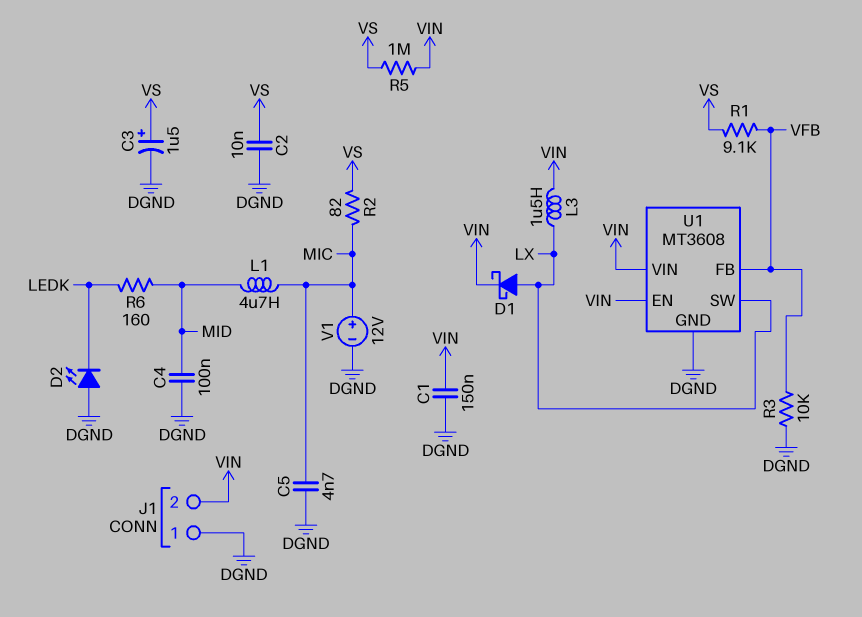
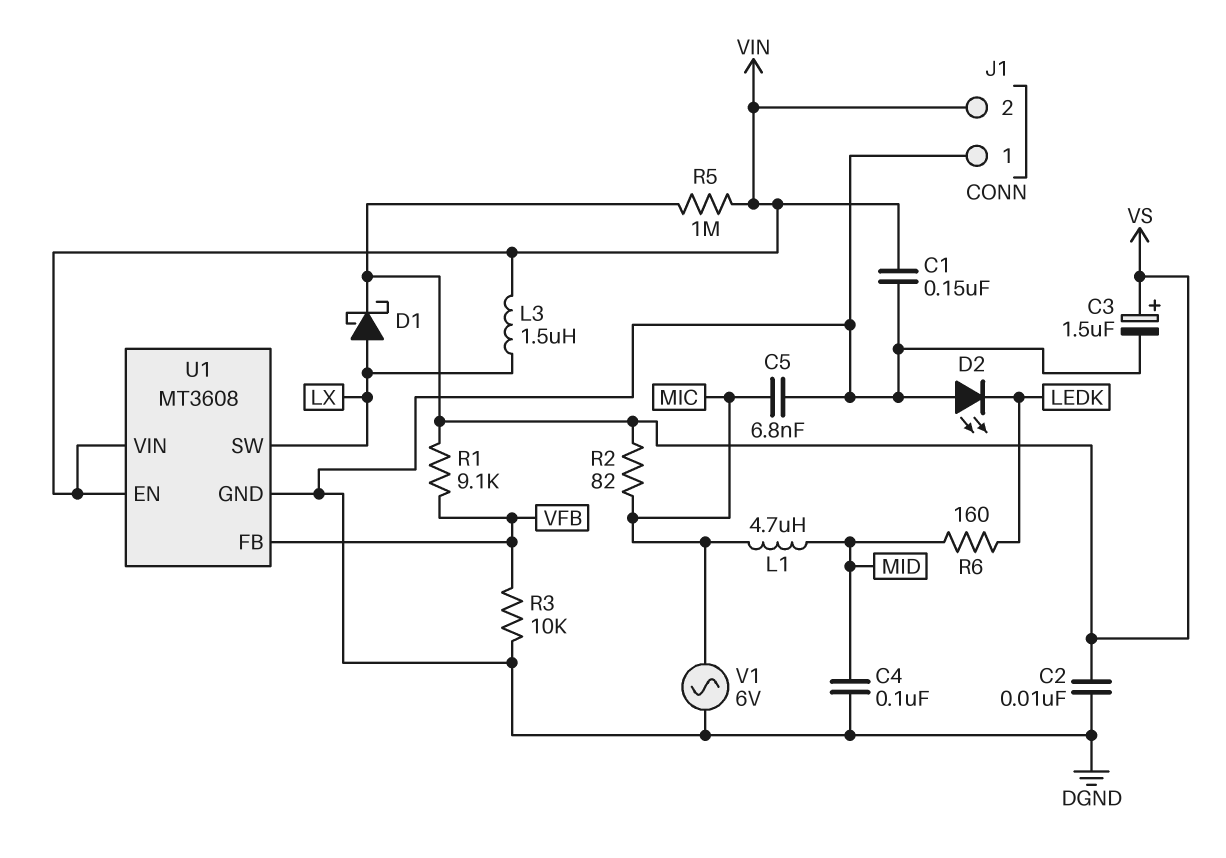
C5: 4.7nF (DGND, MIC) -> 6.8nF (DGND, MIC)
D1: schottky (A LX, K VIN) -> schottky (A LX, K VS)
V1: 12V (plus MIC, minus DGND) -> AC 6V (DGND, MIC)

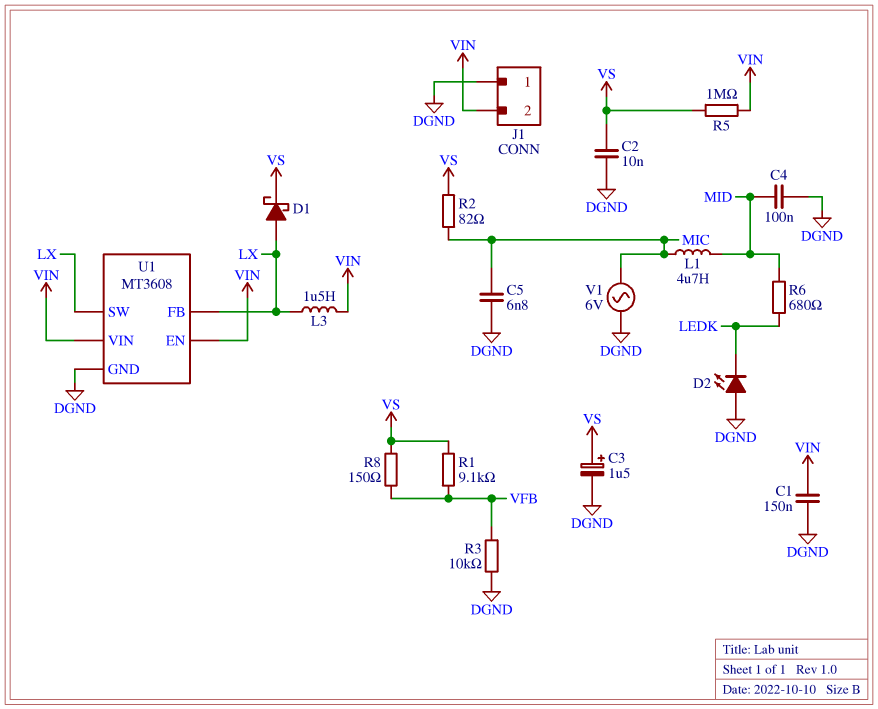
R6: 160 (LEDK, MID) -> 680 (LEDK, MID)
R8: none -> 150 (VFB, VS)
U1 pin FB: VFB -> LX

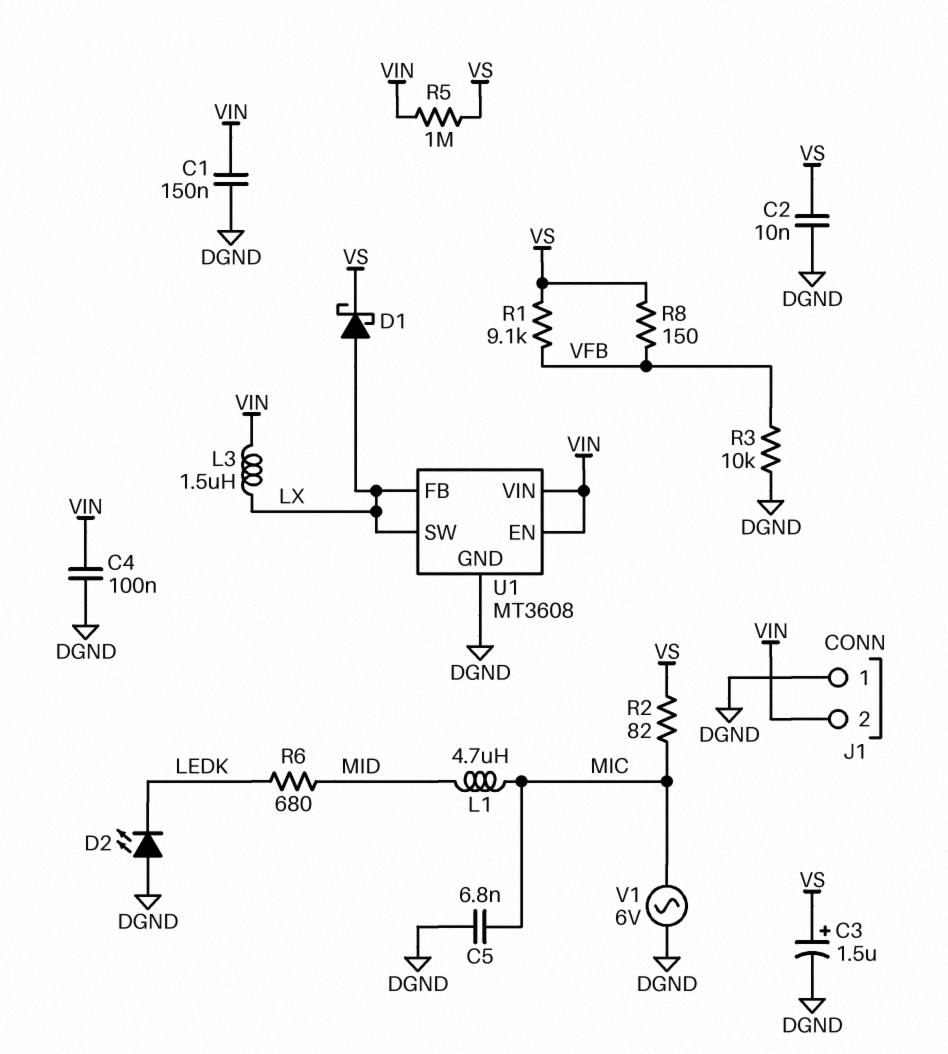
C4: 100nF (DGND, MID) -> 100nF (DGND, VIN)

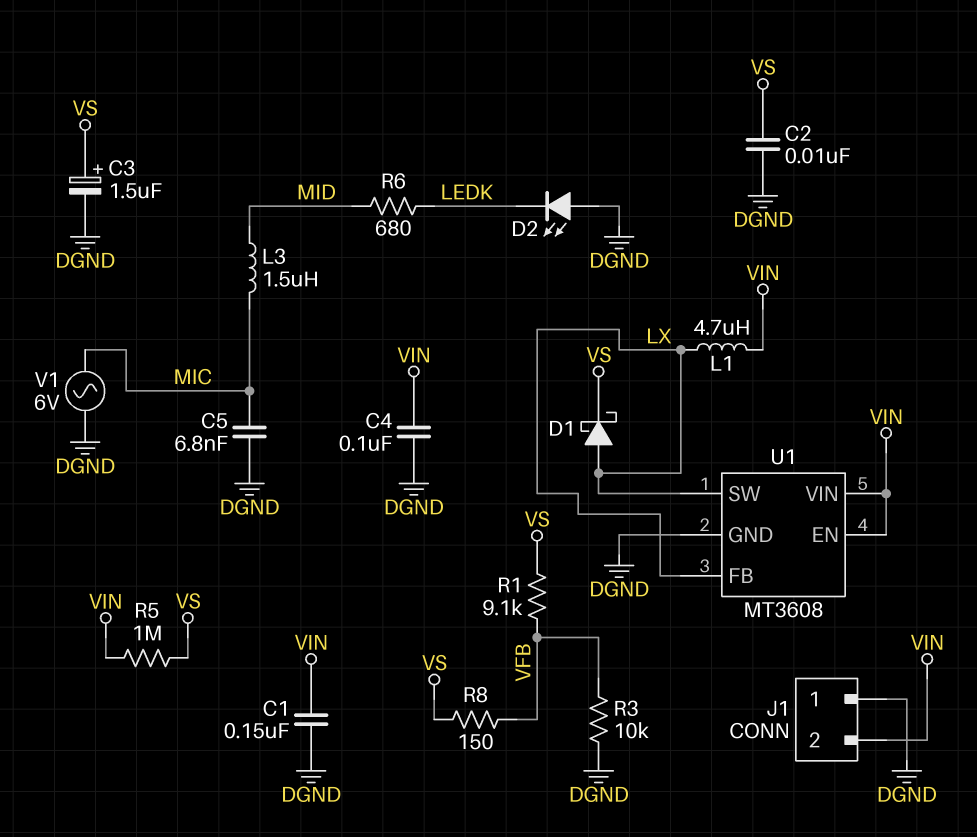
L1: 4.7uH (MIC, MID) -> 4.7uH (LX, VIN)
L3: 1.5uH (LX, VIN) -> 1.5uH (MIC, MID)
R2: 82 (MIC, VS) -> none

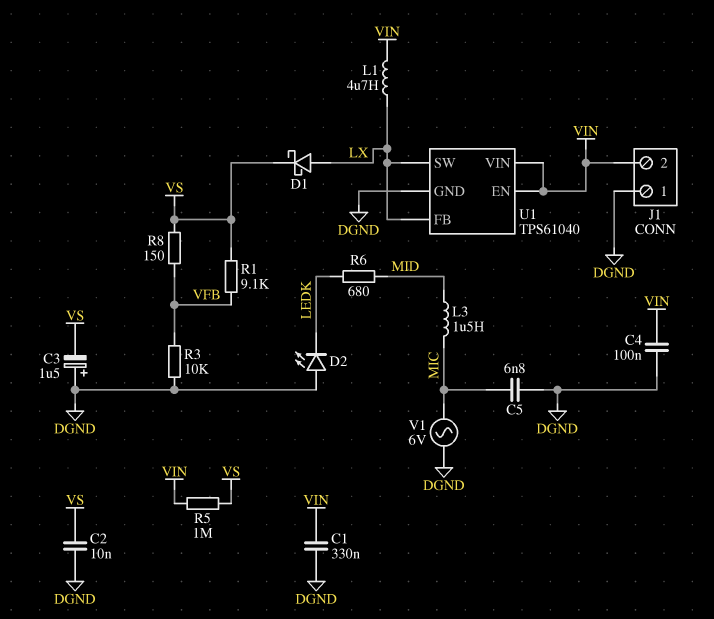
C1: 150nF (DGND, VIN) -> 330nF (DGND, VIN)
C3: 1.5uF (plus VS, minus DGND) -> 1.5uF (plus DGND, minus VS)
U1: MT3608 -> TPS61040

